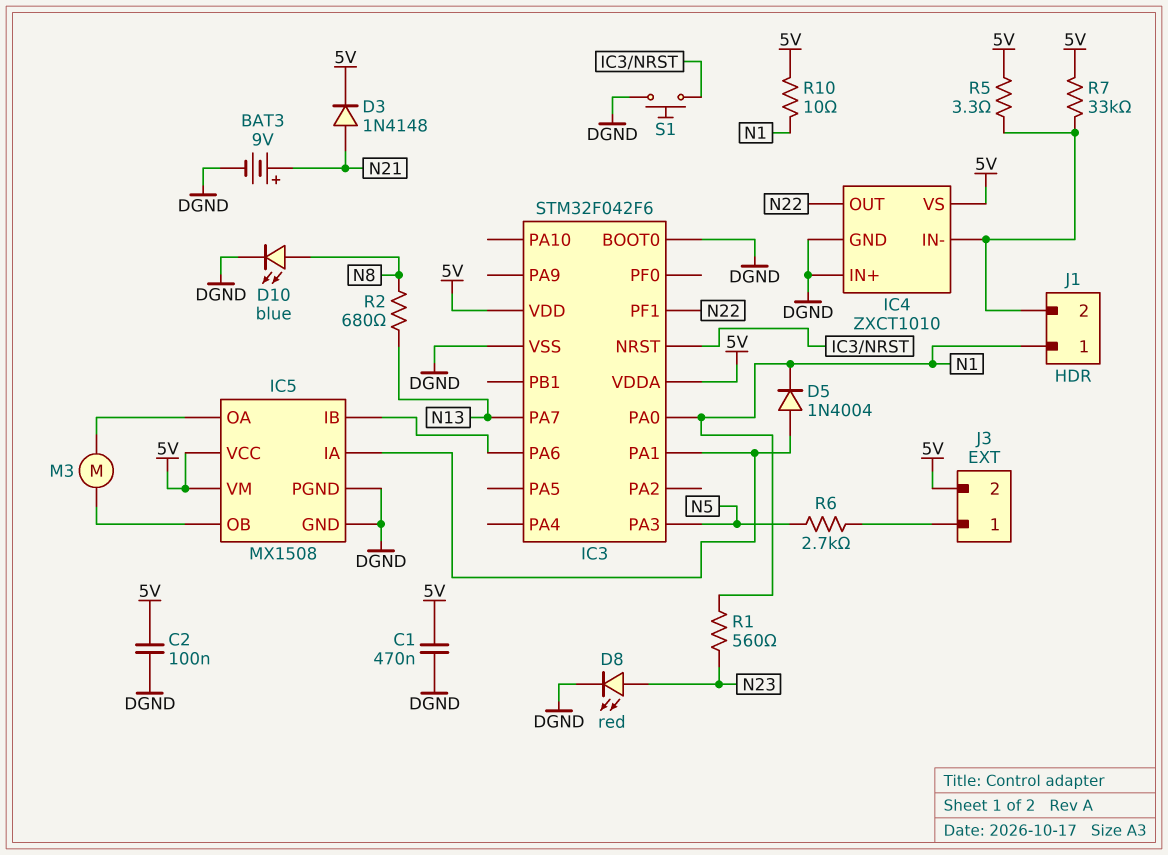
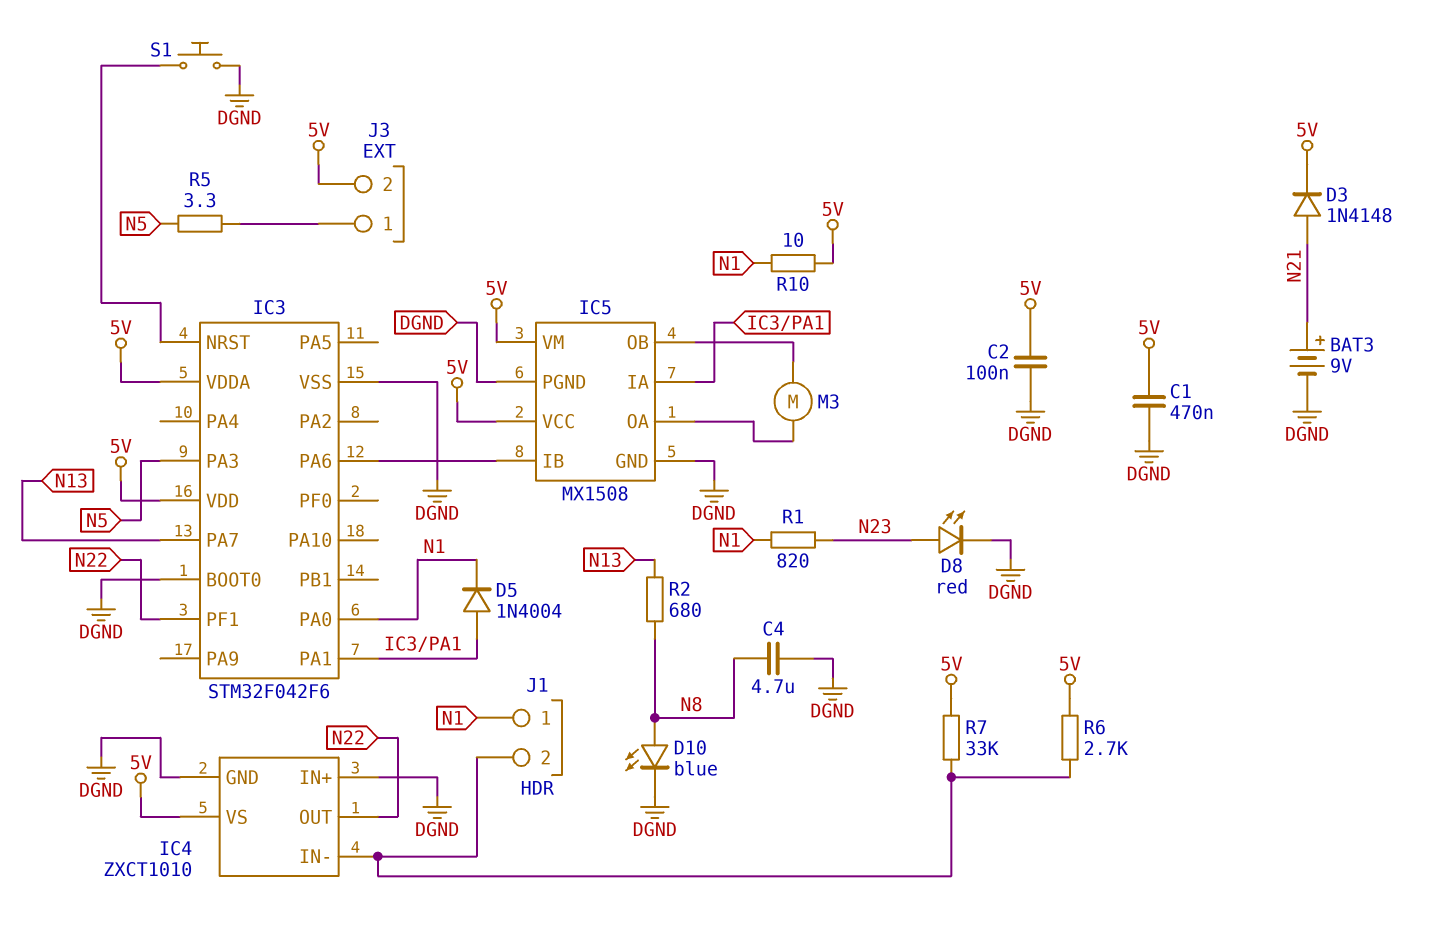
C4: none -> 4.7uF (DGND, N8)
R1: 560 (N1, N23) -> 820 (N1, N23)
R5: 3.3 (5V, IC4/IN-) -> 3.3 (J3/1, N5)
R6: 2.7k (J3/1, N5) -> 2.7k (5V, IC4/IN-)

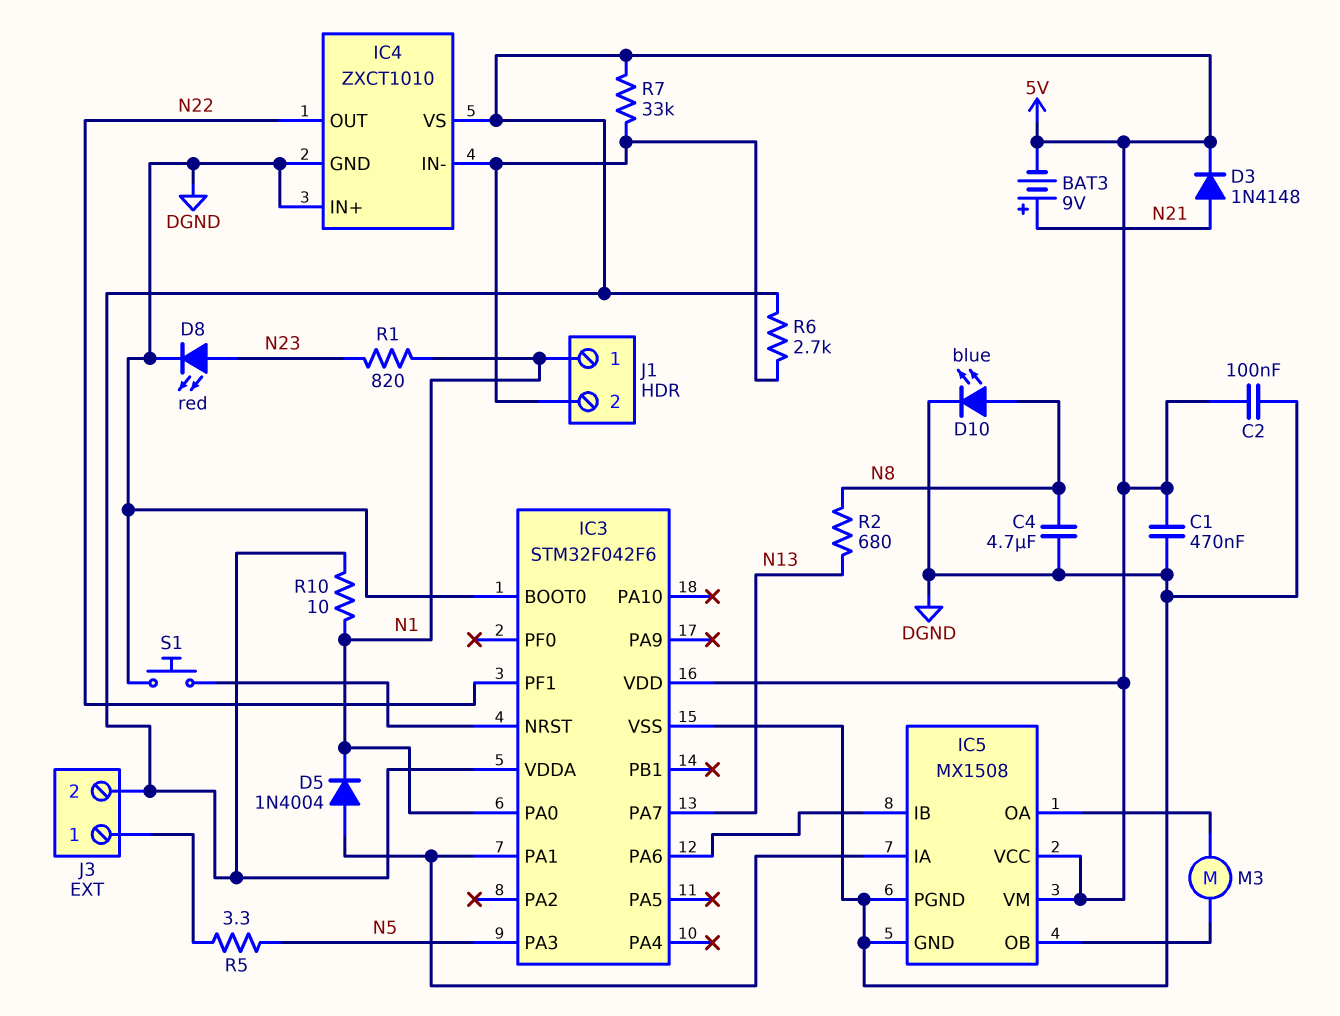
BAT3: 9V (plus N21, minus DGND) -> 9V (plus N21, minus 5V)

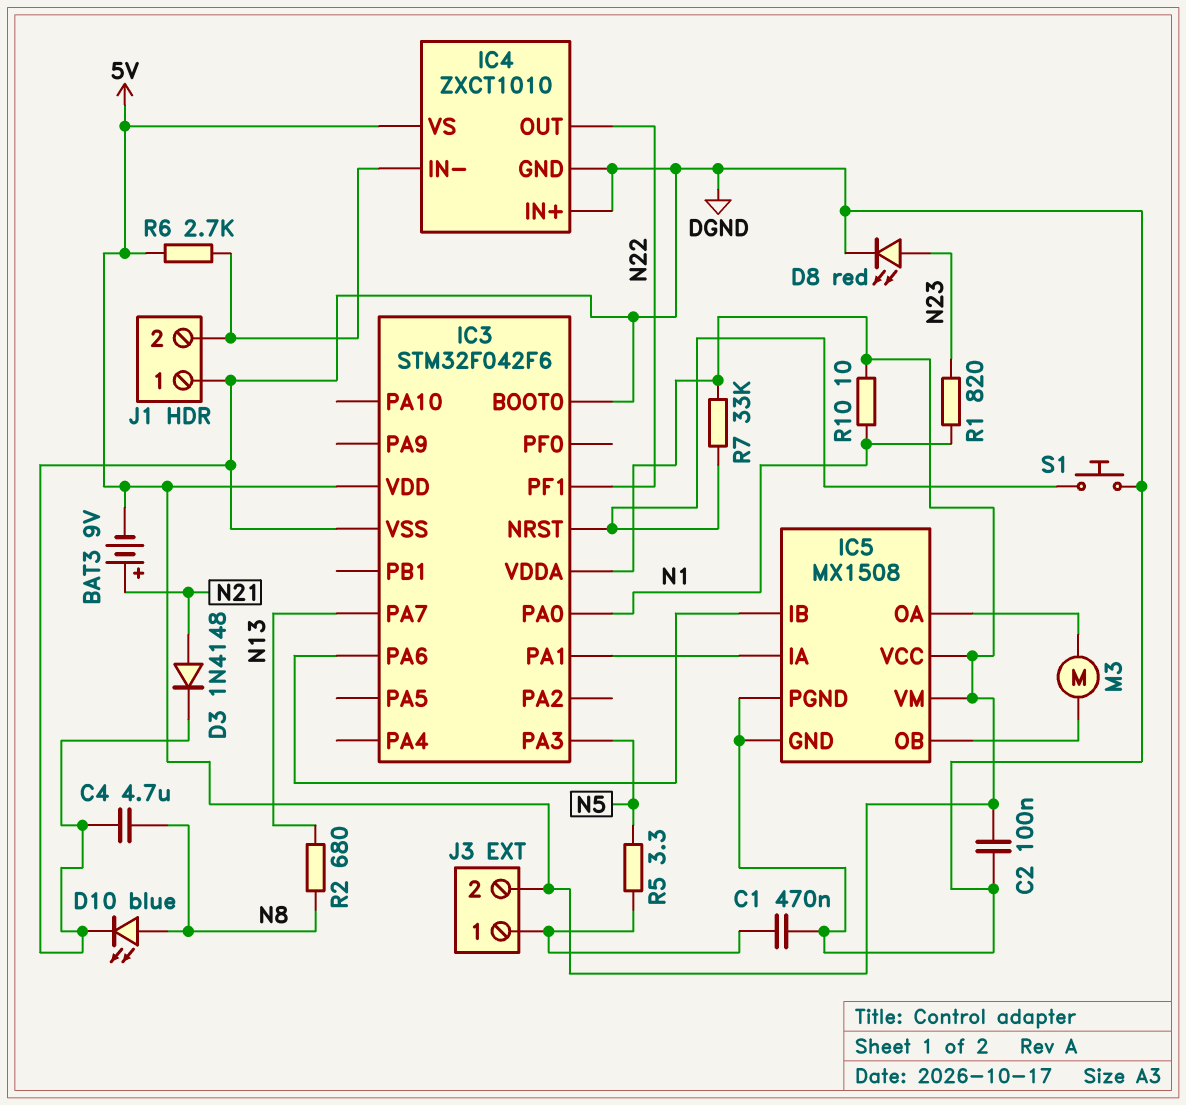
C1: 470nF (5V, DGND) -> 470nF (DGND, J3/1)
D3: diode 1N4148 (A N21, K 5V) -> diode 1N4148 (A N21, K DGND)
D5: diode 1N4004 (A IC3/PA1, K N1) -> none
J1 pin 1: N1 -> DGND
R7: 33k (5V, IC4/IN-) -> 33k (5V, IC3/NRST)

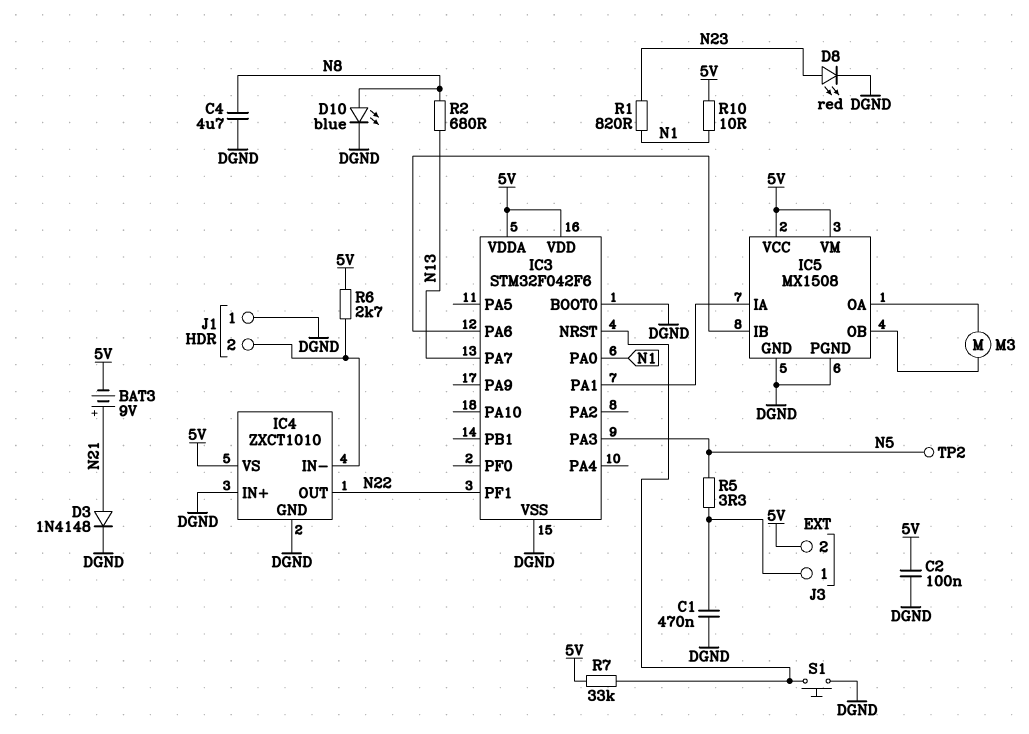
TP2: none -> test point (N5)

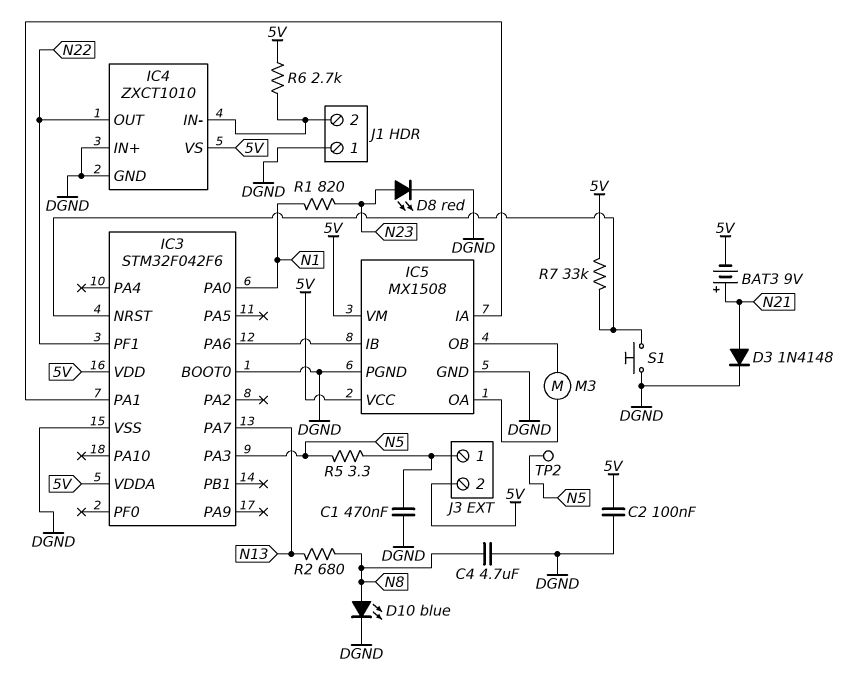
R10: 10 (5V, N1) -> none

